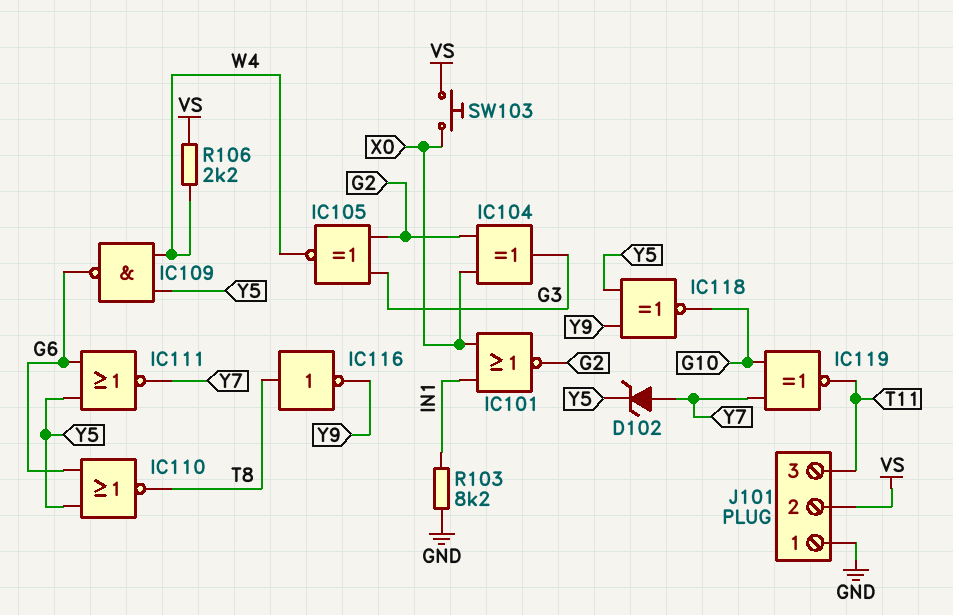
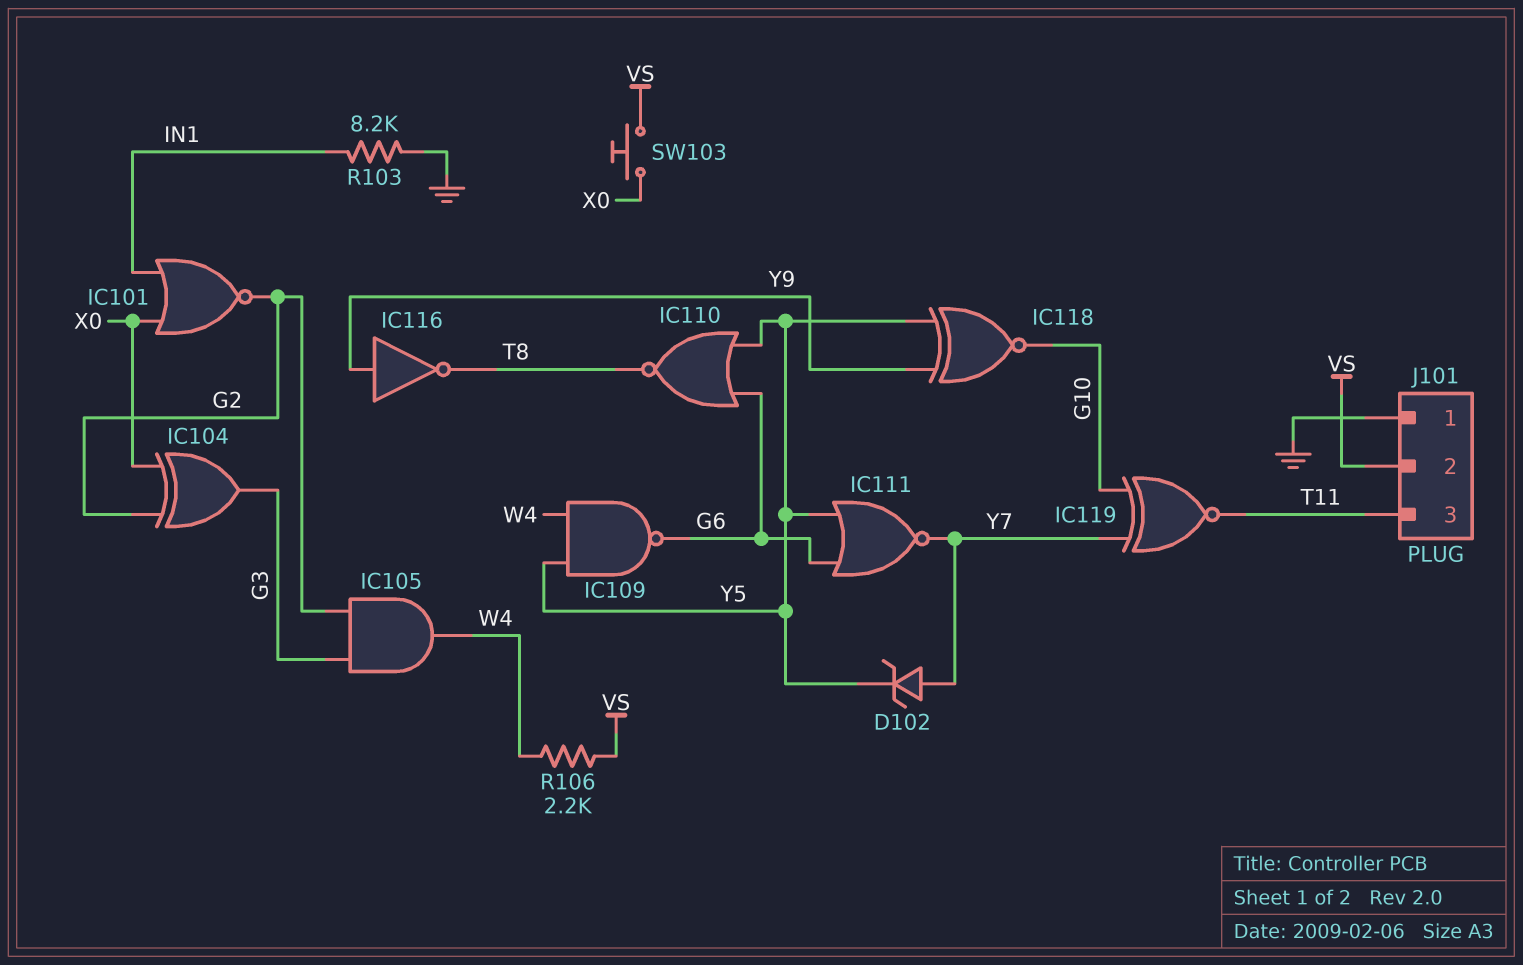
IC105: XNOR (in G2, in G3, out W4) -> AND (in G2, in G3, out W4)
IC116: NOT (in T8, out Y9) -> NOT (in Y9, out T8)

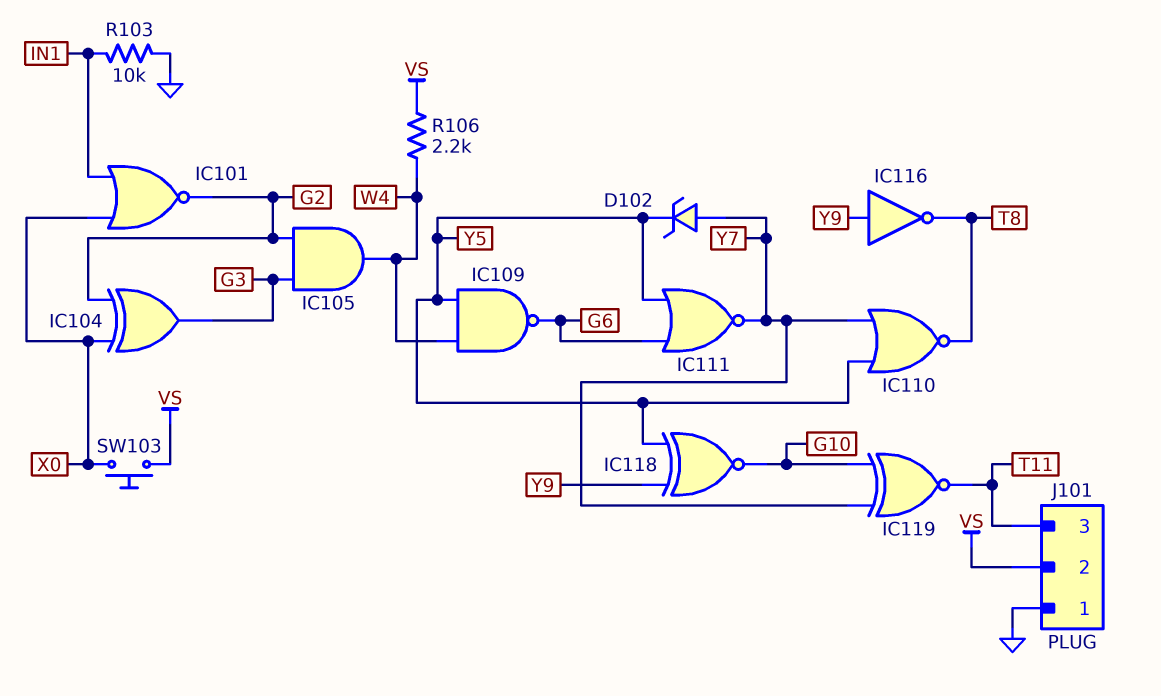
IC110: NOR (in G6, in Y5, out T8) -> NOR (in Y5, in Y7, out T8)
R103: 8.2k (GND, IN1) -> 10k (GND, IN1)

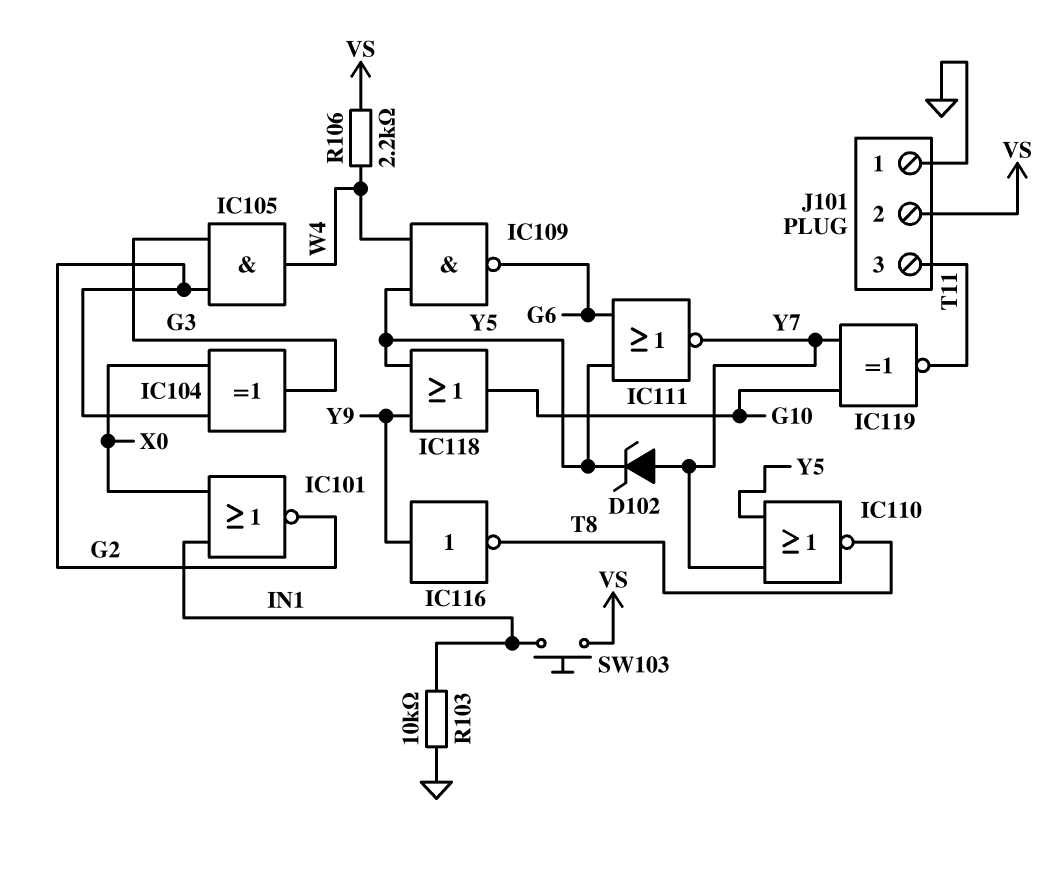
IC118: XNOR (in Y5, in Y9, out G10) -> OR (in Y5, in Y9, out G10)
SW103: button (VS, X0) -> button (IN1, VS)

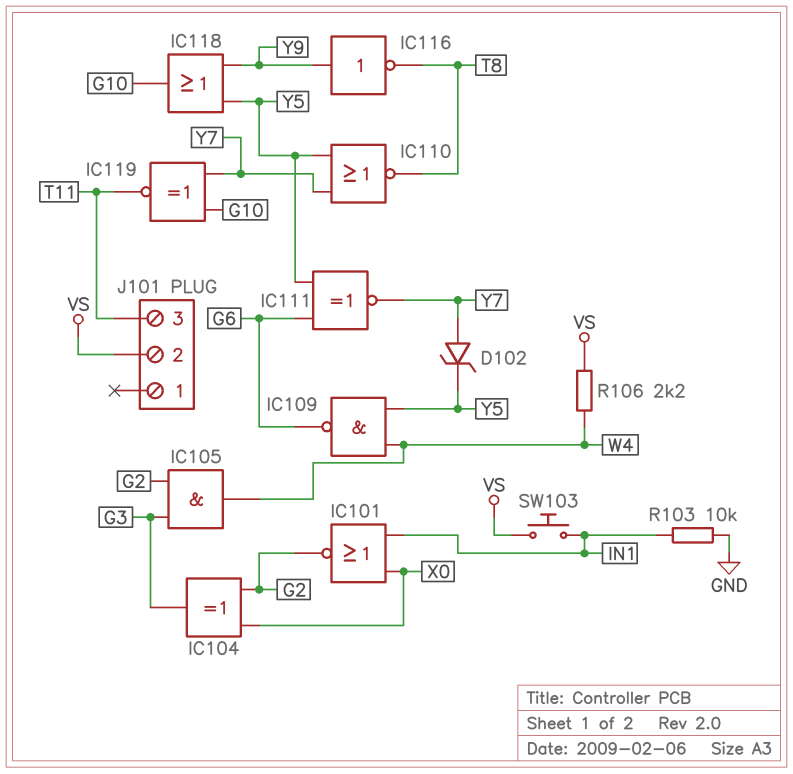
IC111: NOR (in G6, in Y5, out Y7) -> XNOR (in G6, in Y5, out Y7)
J101 pin 1: GND -> none

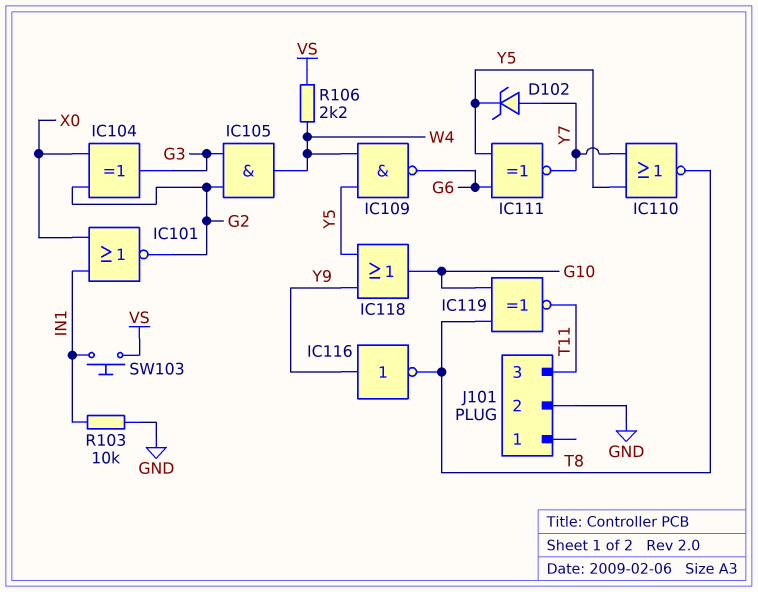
IC119: XNOR (in G10, in Y7, out T11) -> XNOR (in G10, in T8, out T11)
J101 pin 2: VS -> GND

